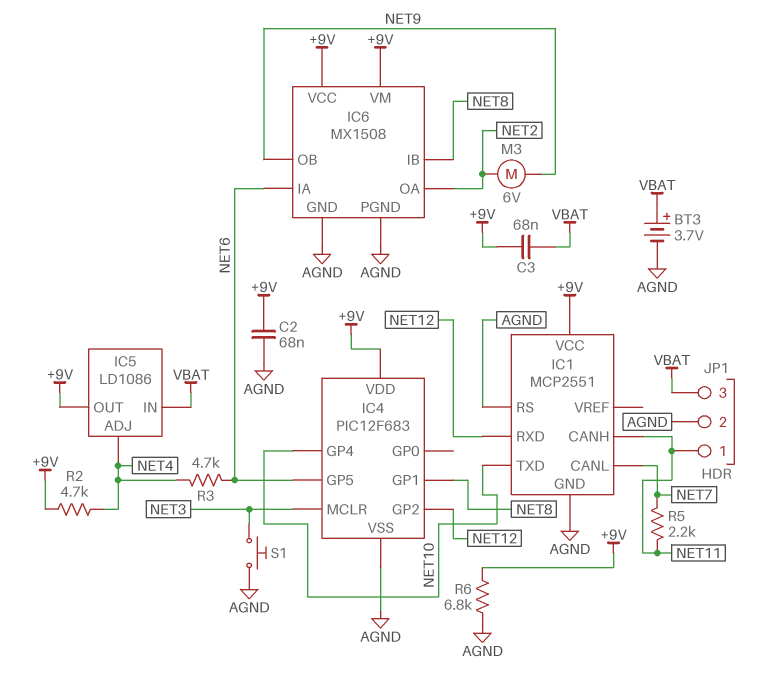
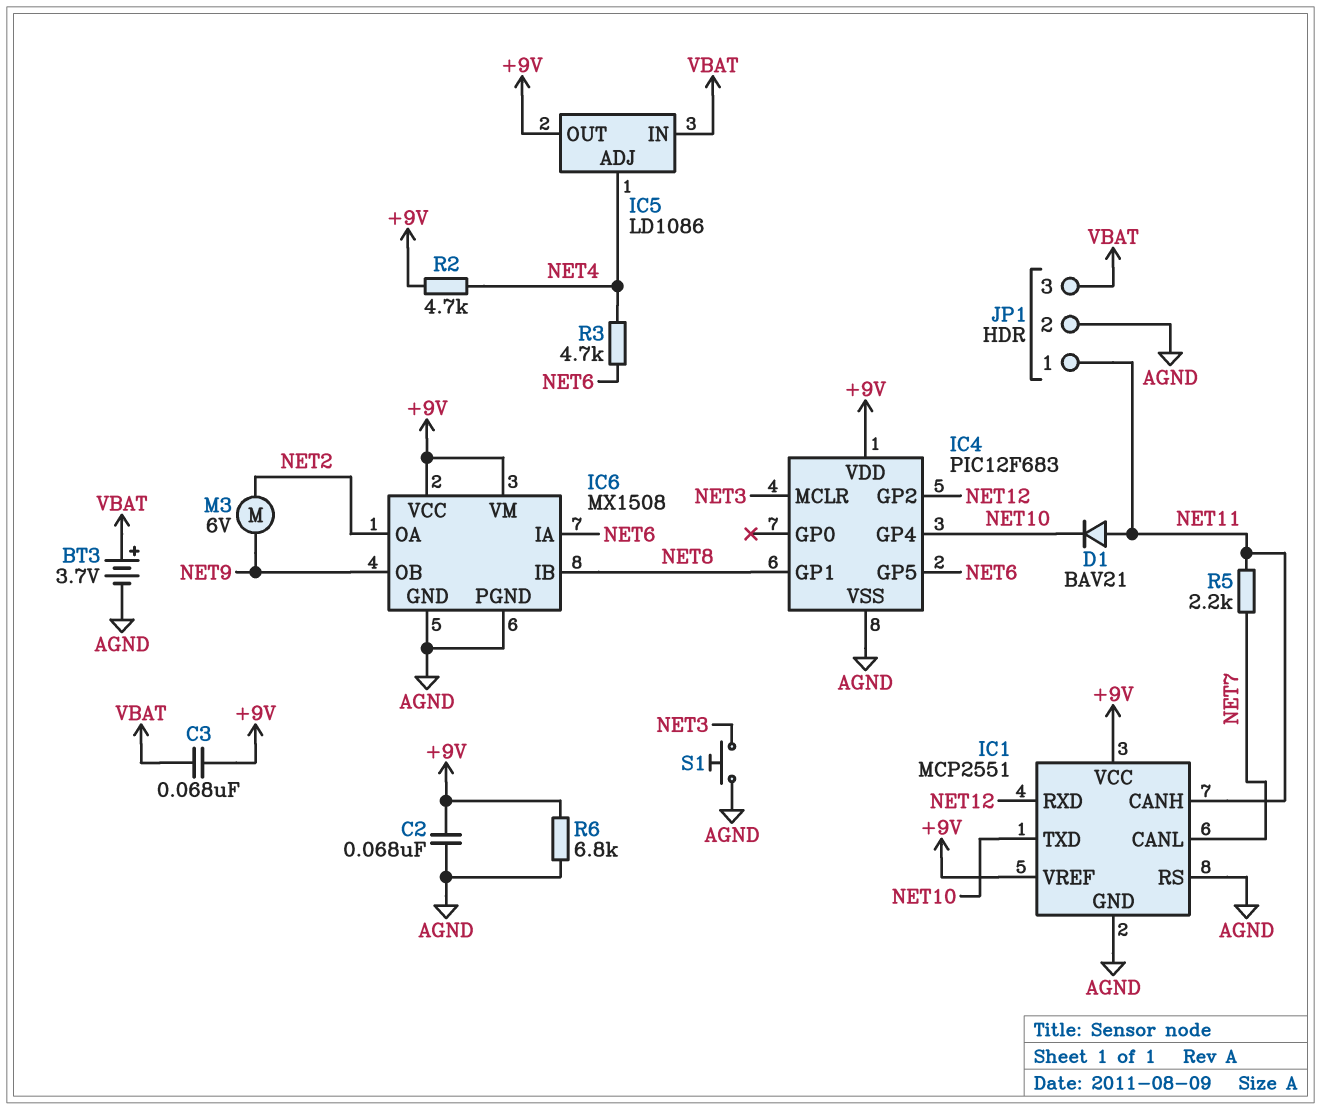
D1: none -> diode BAV21 (A NET11, K NET10)
IC1 pin VREF: none -> +9V

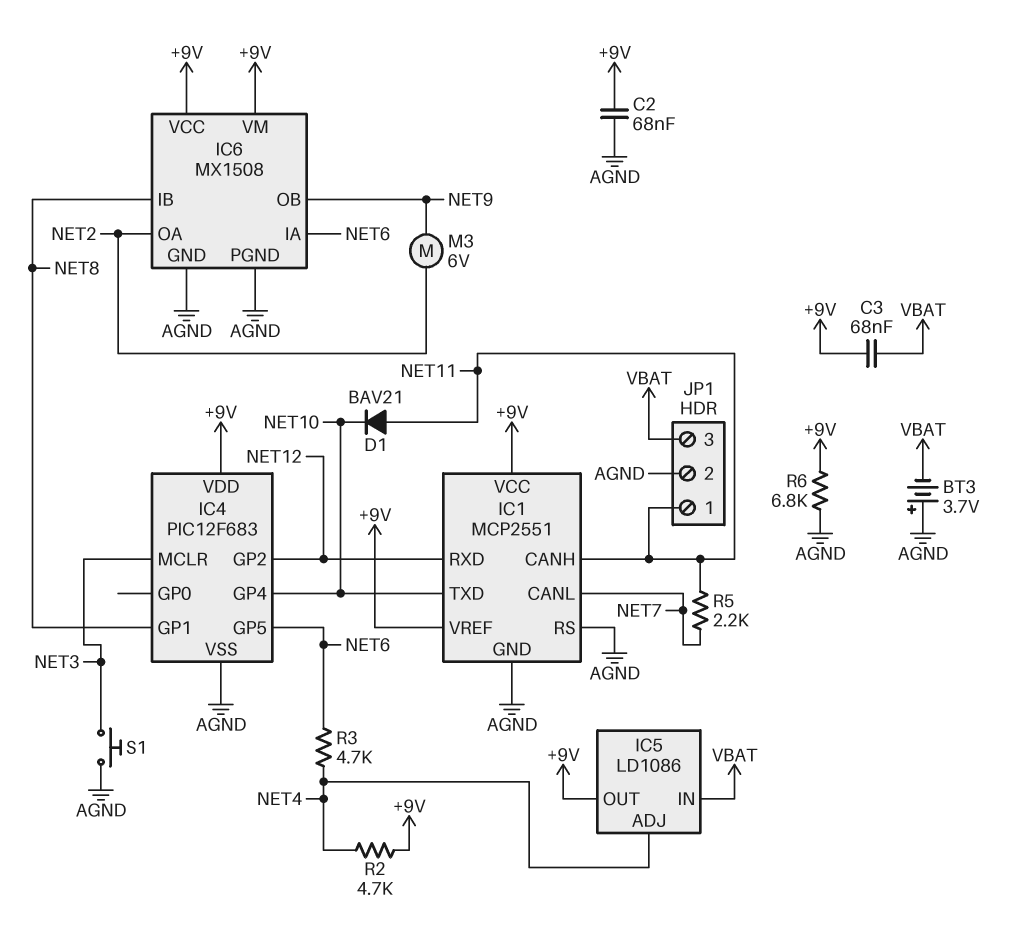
BT3: 3.7V (plus VBAT, minus AGND) -> 3.7V (plus AGND, minus VBAT)

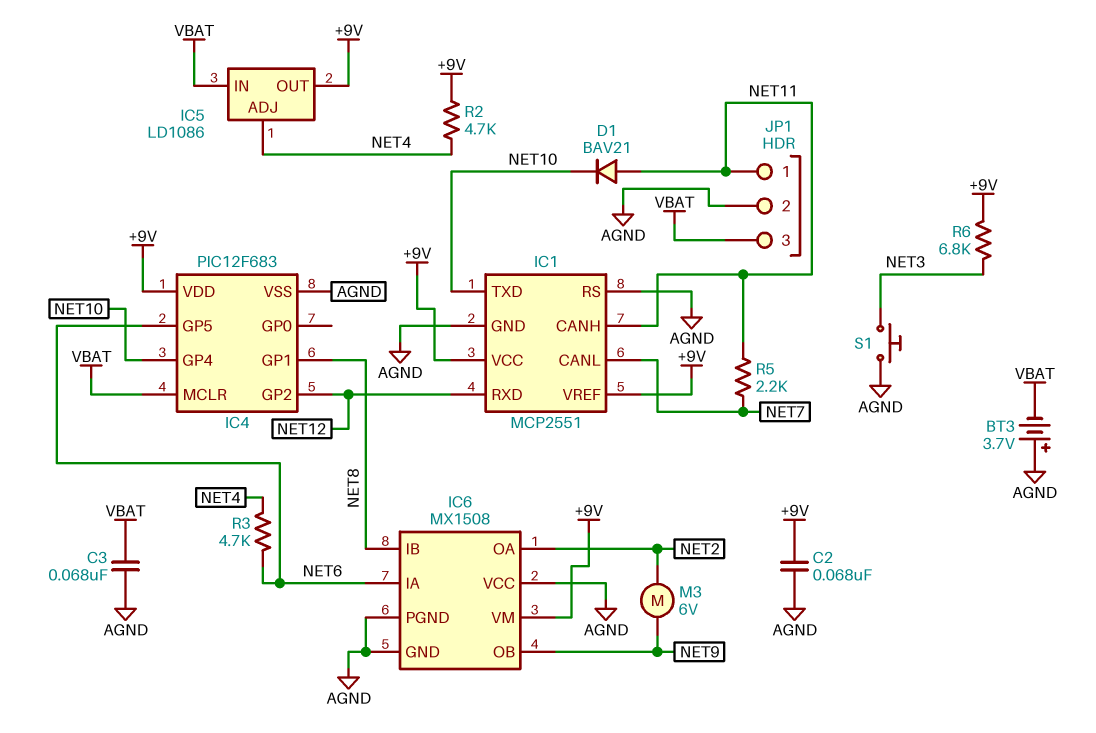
C3: 68nF (+9V, VBAT) -> 68nF (AGND, VBAT)
IC4 pin MCLR: NET3 -> VBAT
IC6 pin VCC: +9V -> AGND
R6: 6.8k (+9V, AGND) -> 6.8k (+9V, NET3)

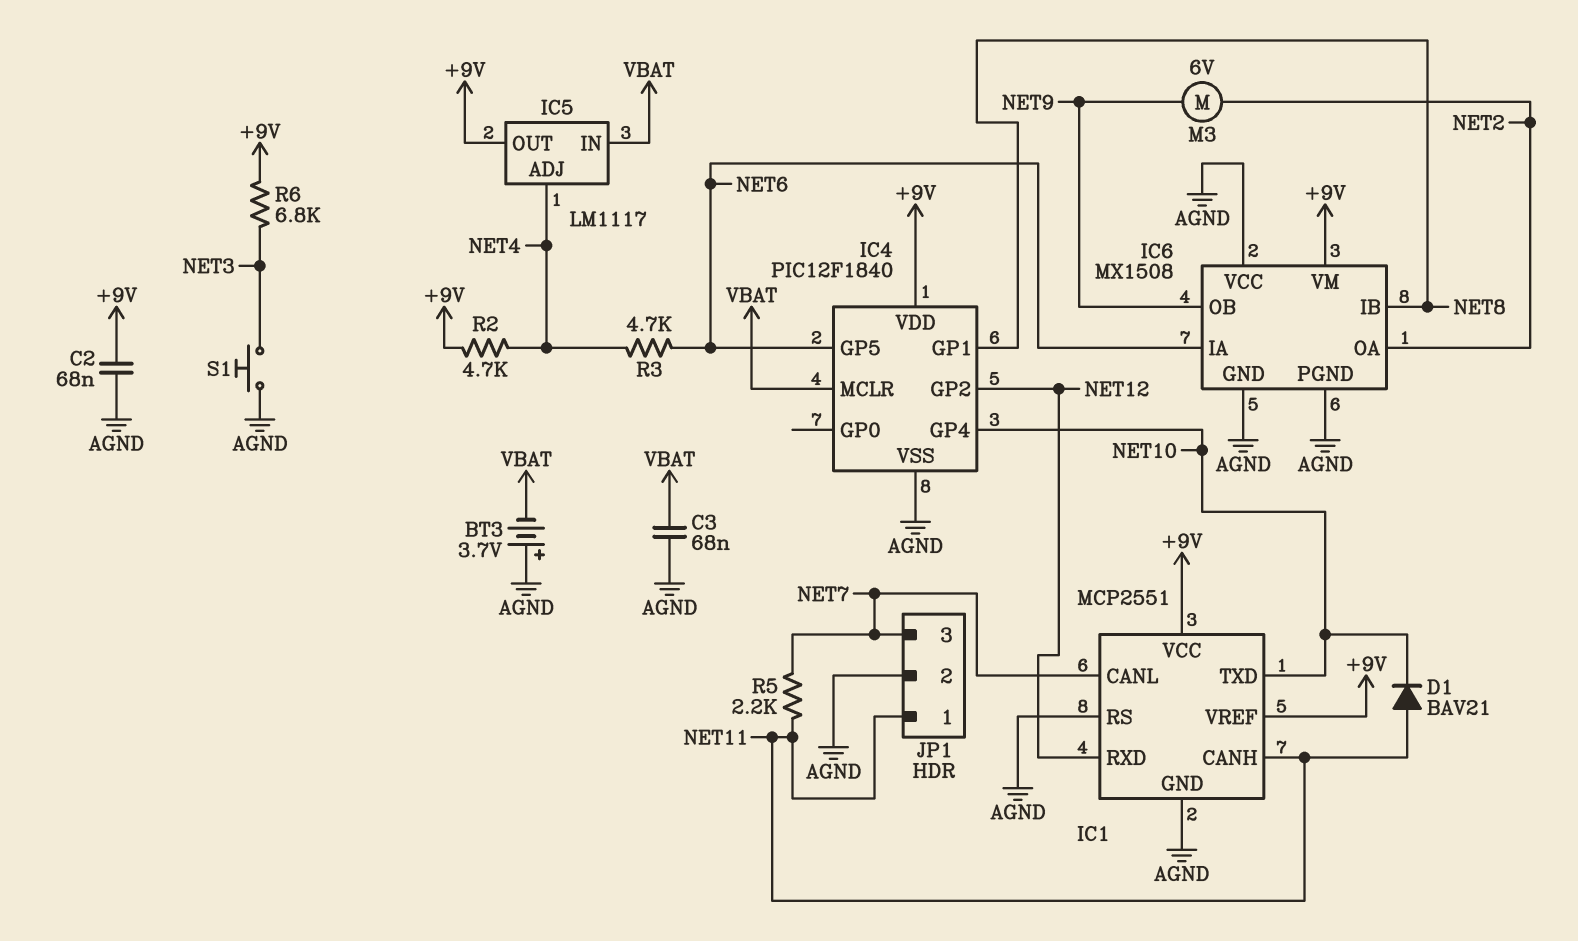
IC4: PIC12F683 -> PIC12F1840
IC5: LD1086 -> LM1117
JP1 pin 3: VBAT -> NET7

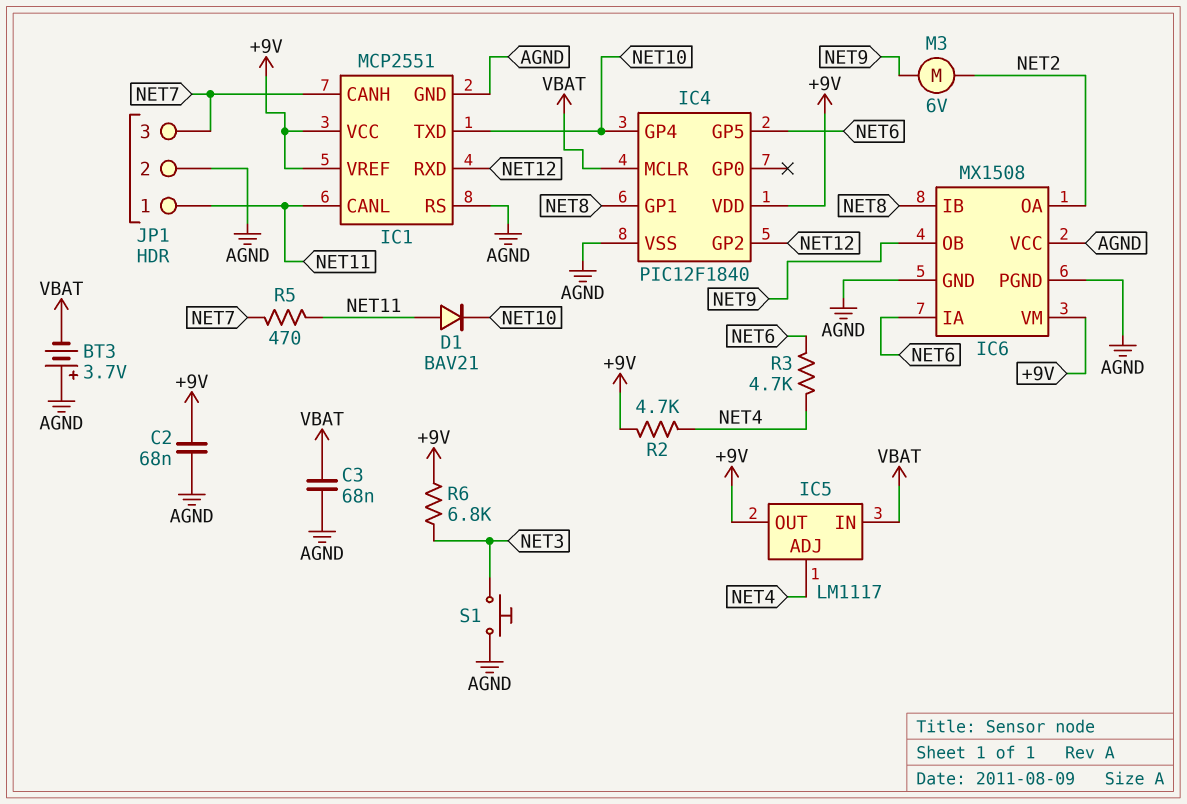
IC1 pin CANH: NET11 -> NET7
IC1 pin CANL: NET7 -> NET11
R5: 2.2k (NET7, NET11) -> 470 (NET7, NET11)

